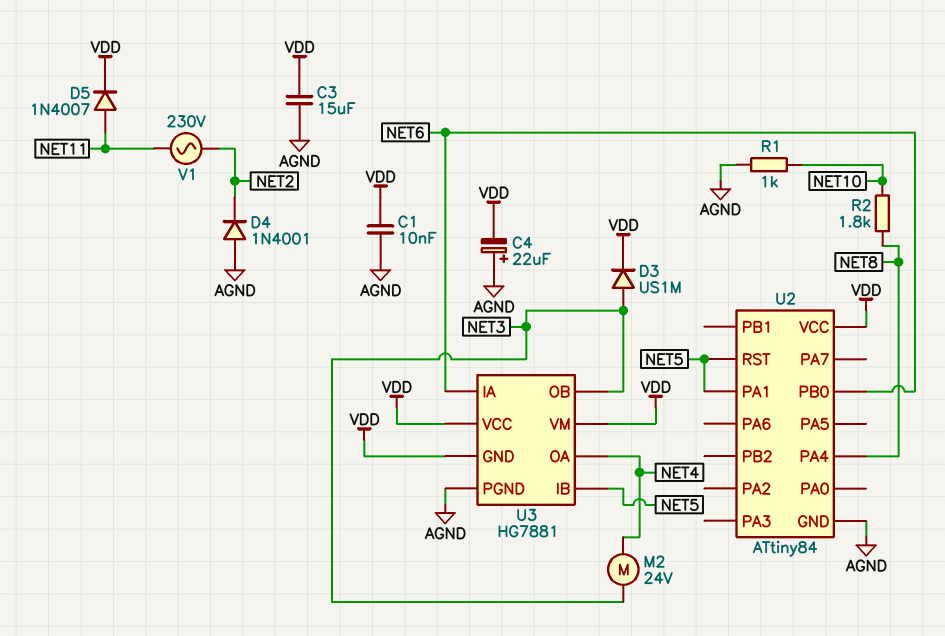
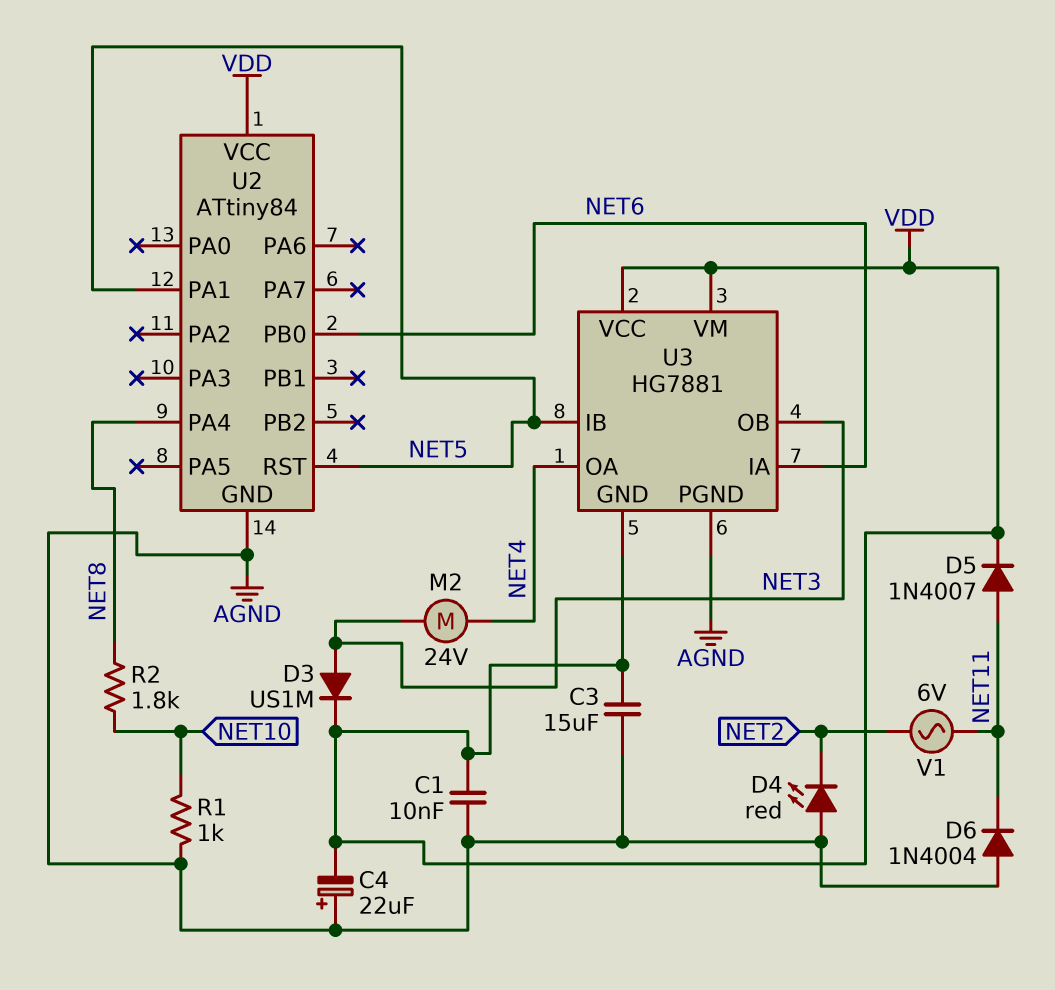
D4: diode 1N4001 (A AGND, K NET2) -> LED red (A AGND, K NET2)
D6: none -> diode 1N4004 (A AGND, K NET11)
V1: AC 230V (NET2, NET11) -> AC 6V (NET2, NET11)

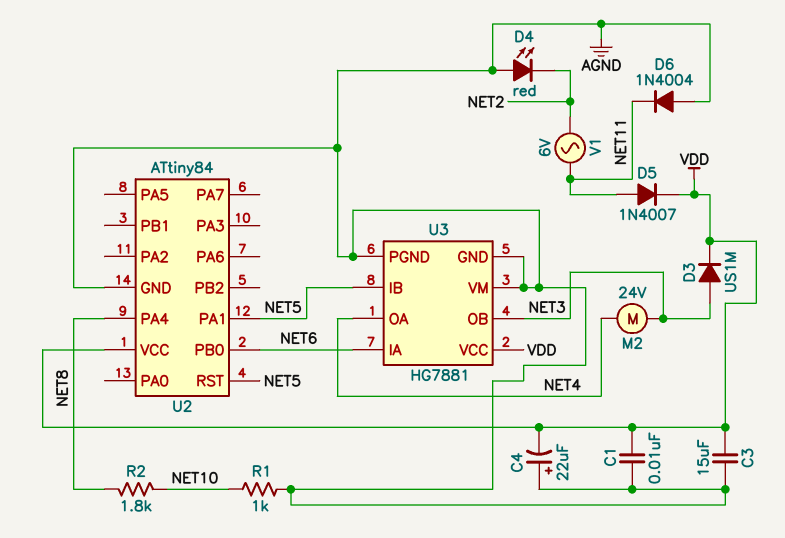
U3 pin GND: VDD -> AGND
U3 pin VM: VDD -> AGND

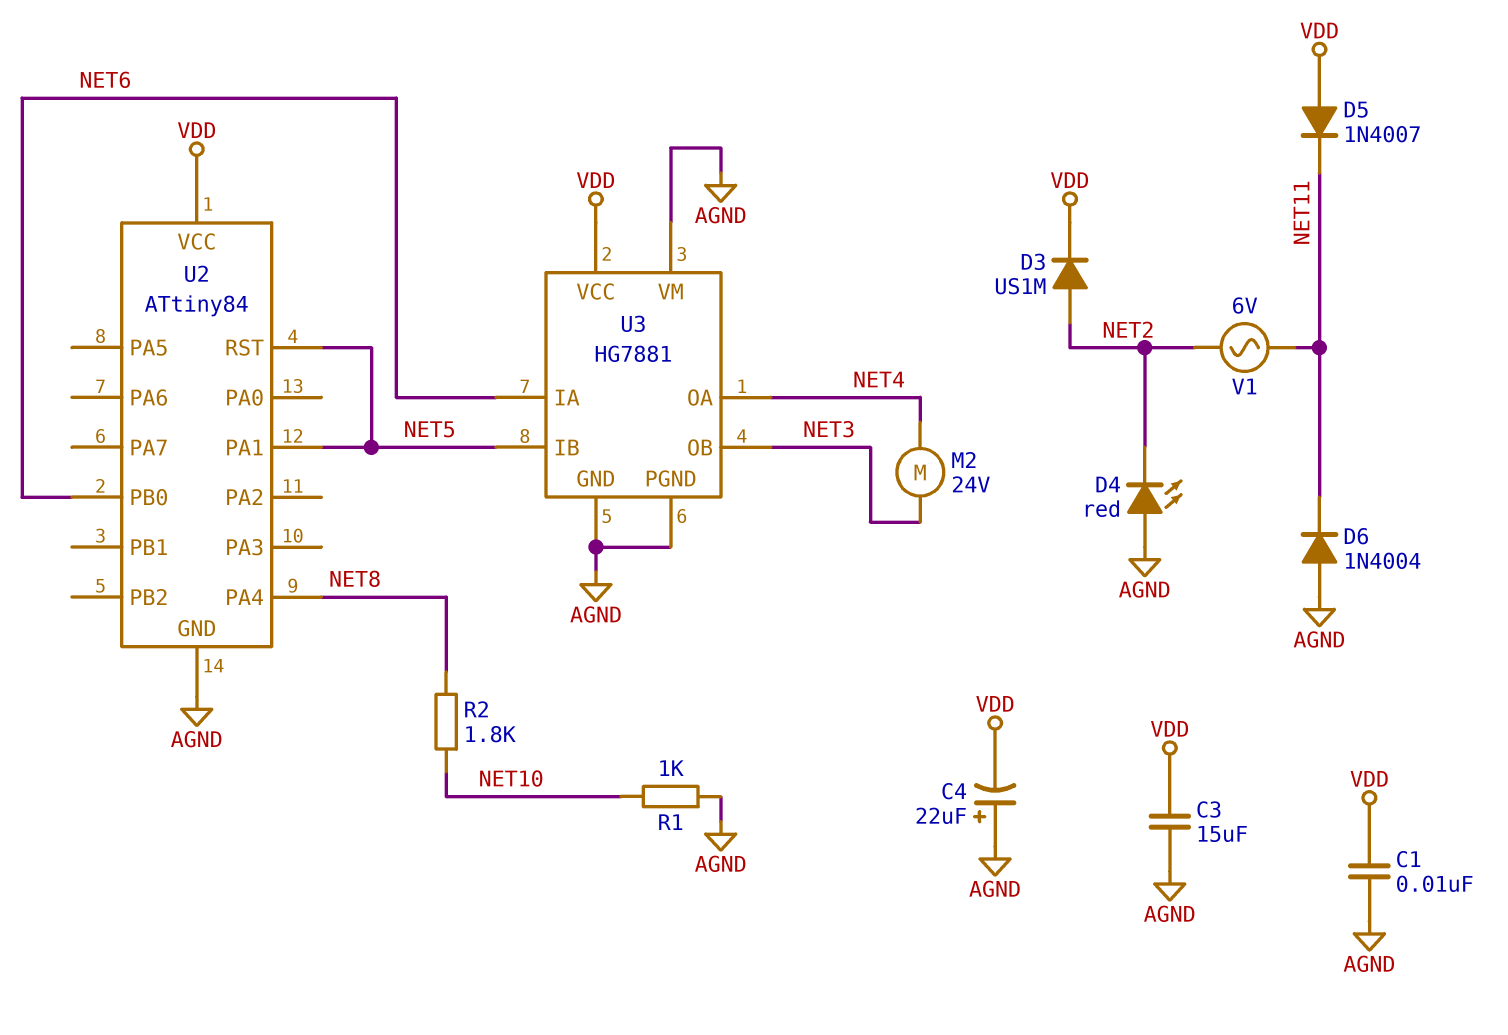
D3: diode US1M (A NET3, K VDD) -> diode US1M (A NET2, K VDD)
D5: diode 1N4007 (A NET11, K VDD) -> diode 1N4007 (A VDD, K NET11)

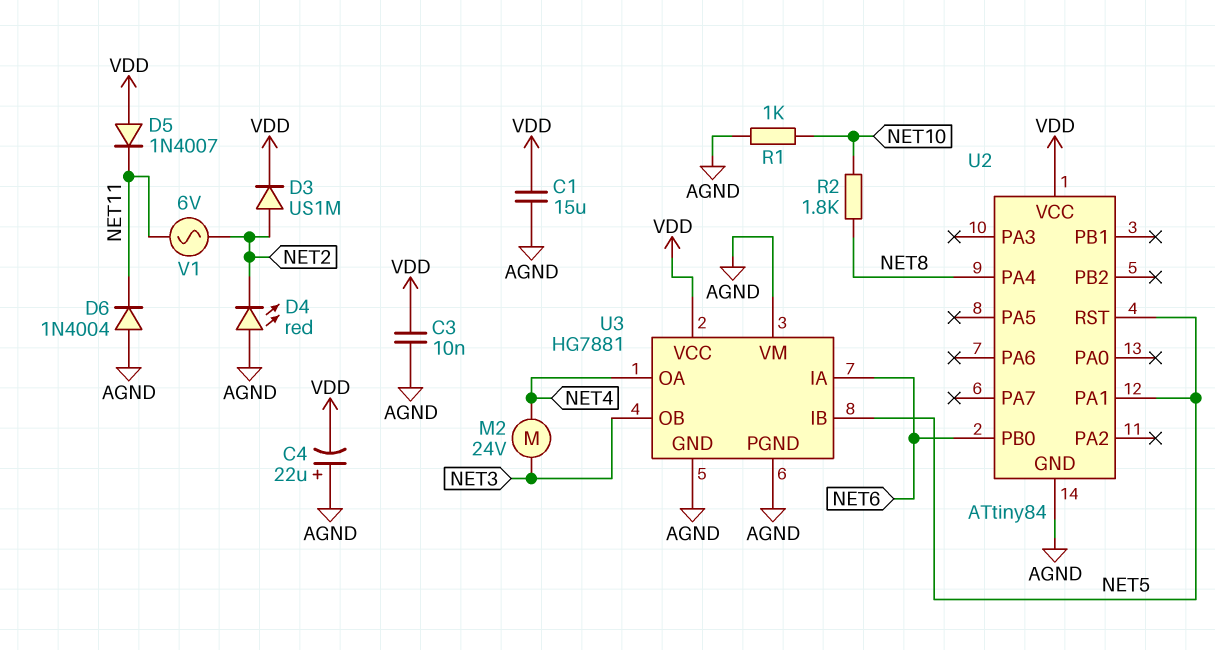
C1: 10nF (AGND, VDD) -> 15uF (AGND, VDD)
C3: 15uF (AGND, VDD) -> 10nF (AGND, VDD)

